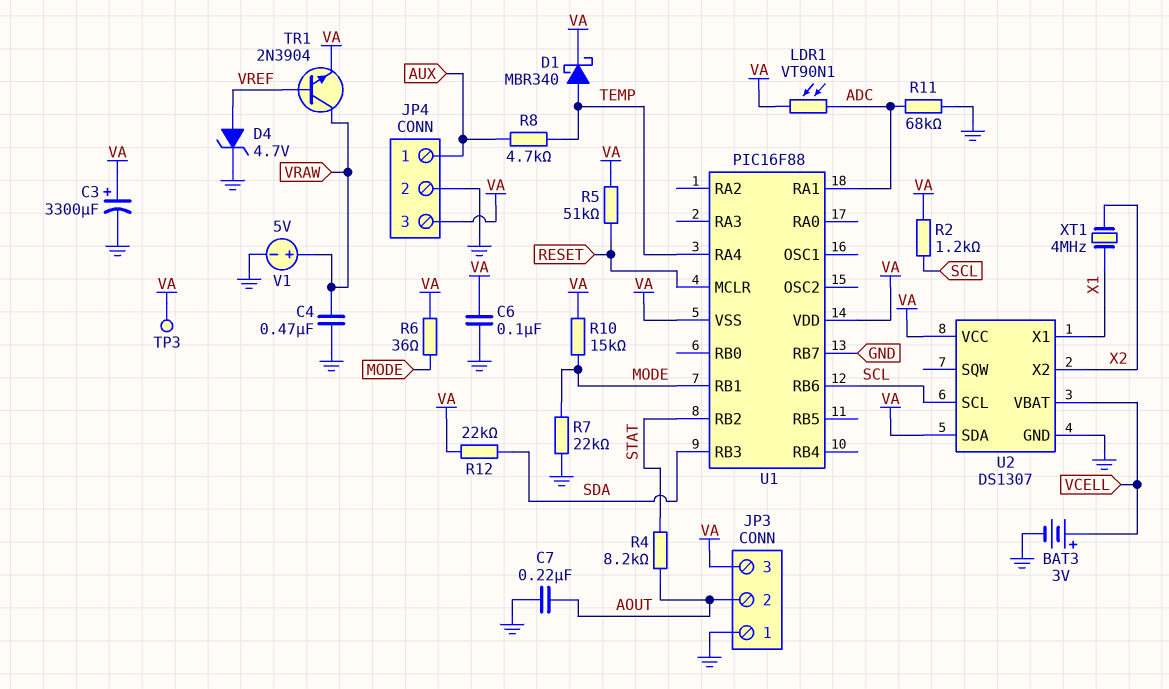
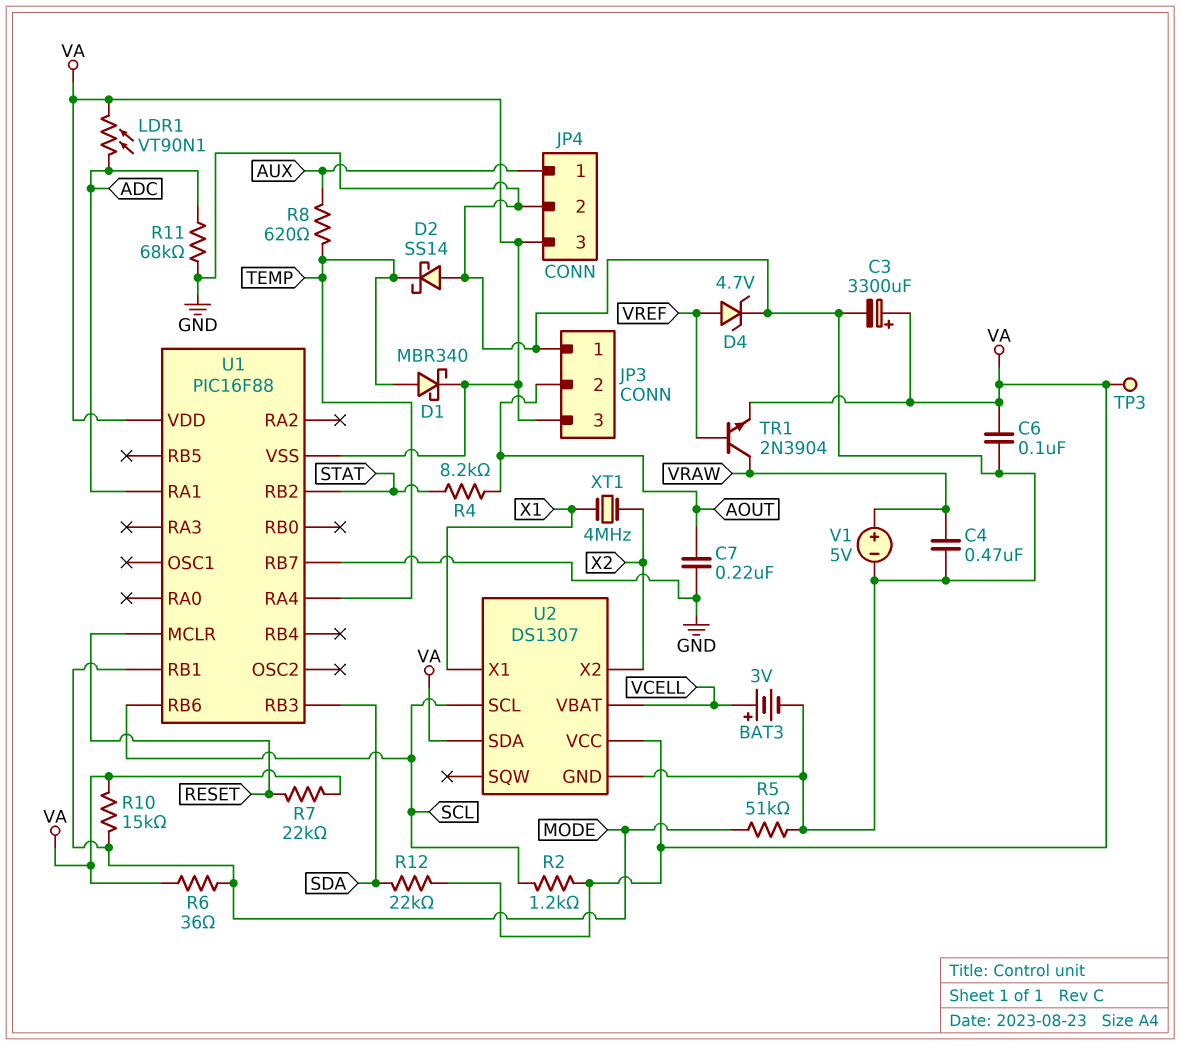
D2: none -> schottky SS14 (A GND, K TEMP)
R5: 51k (RESET, VA) -> 51k (GND, MODE)
R7: 22k (GND, MODE) -> 22k (RESET, VA)
R8: 4.7k (AUX, TEMP) -> 620 (AUX, TEMP)

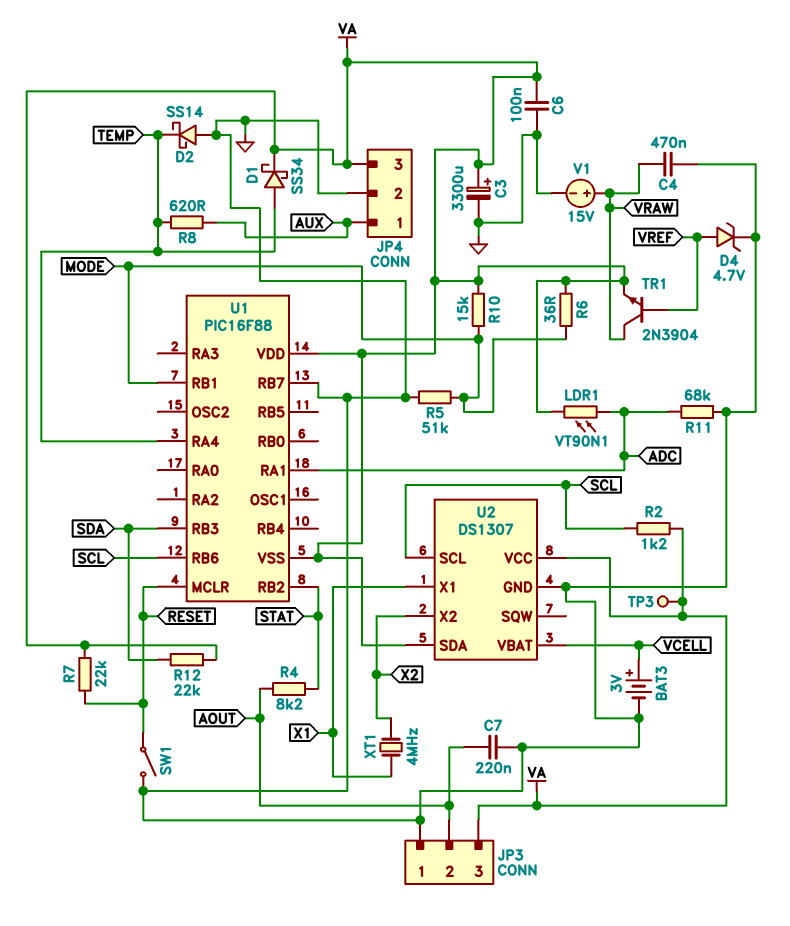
D1: schottky MBR340 (A TEMP, K VA) -> schottky SS34 (A TEMP, K VA)
SW1: none -> switch (GND, RESET)
V1: 5V (plus VRAW, minus GND) -> 15V (plus VRAW, minus GND)

